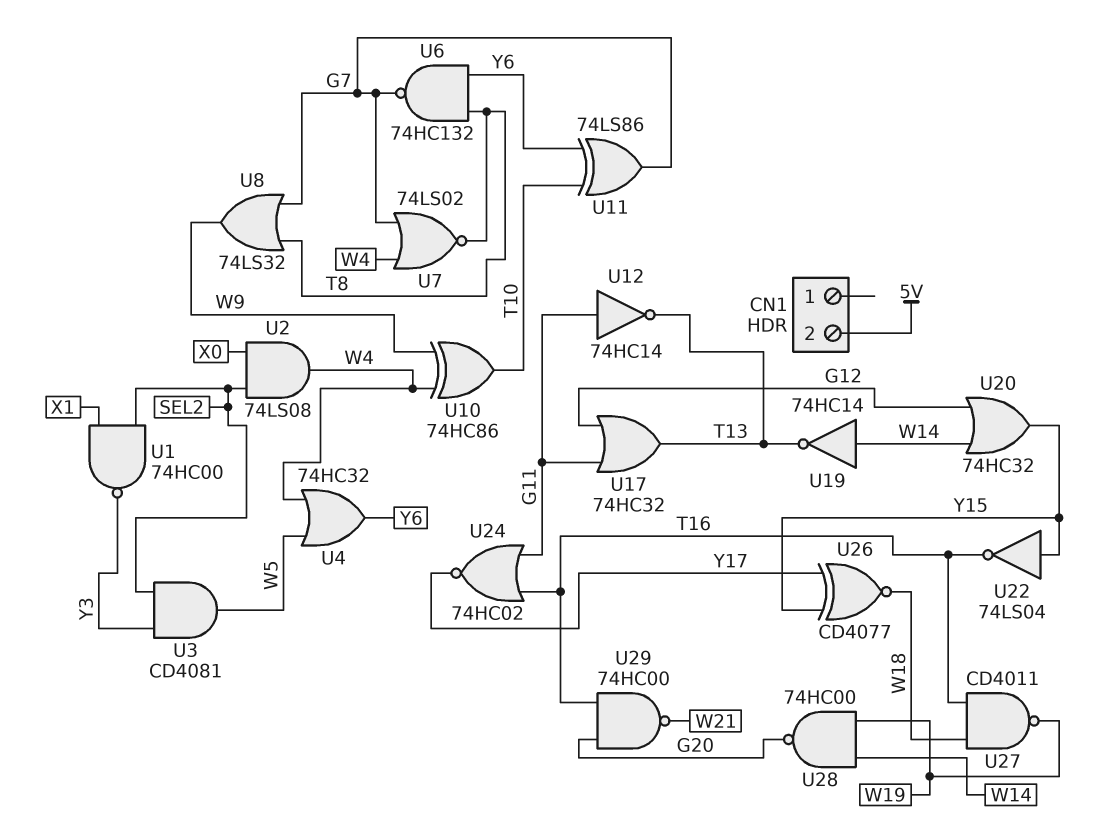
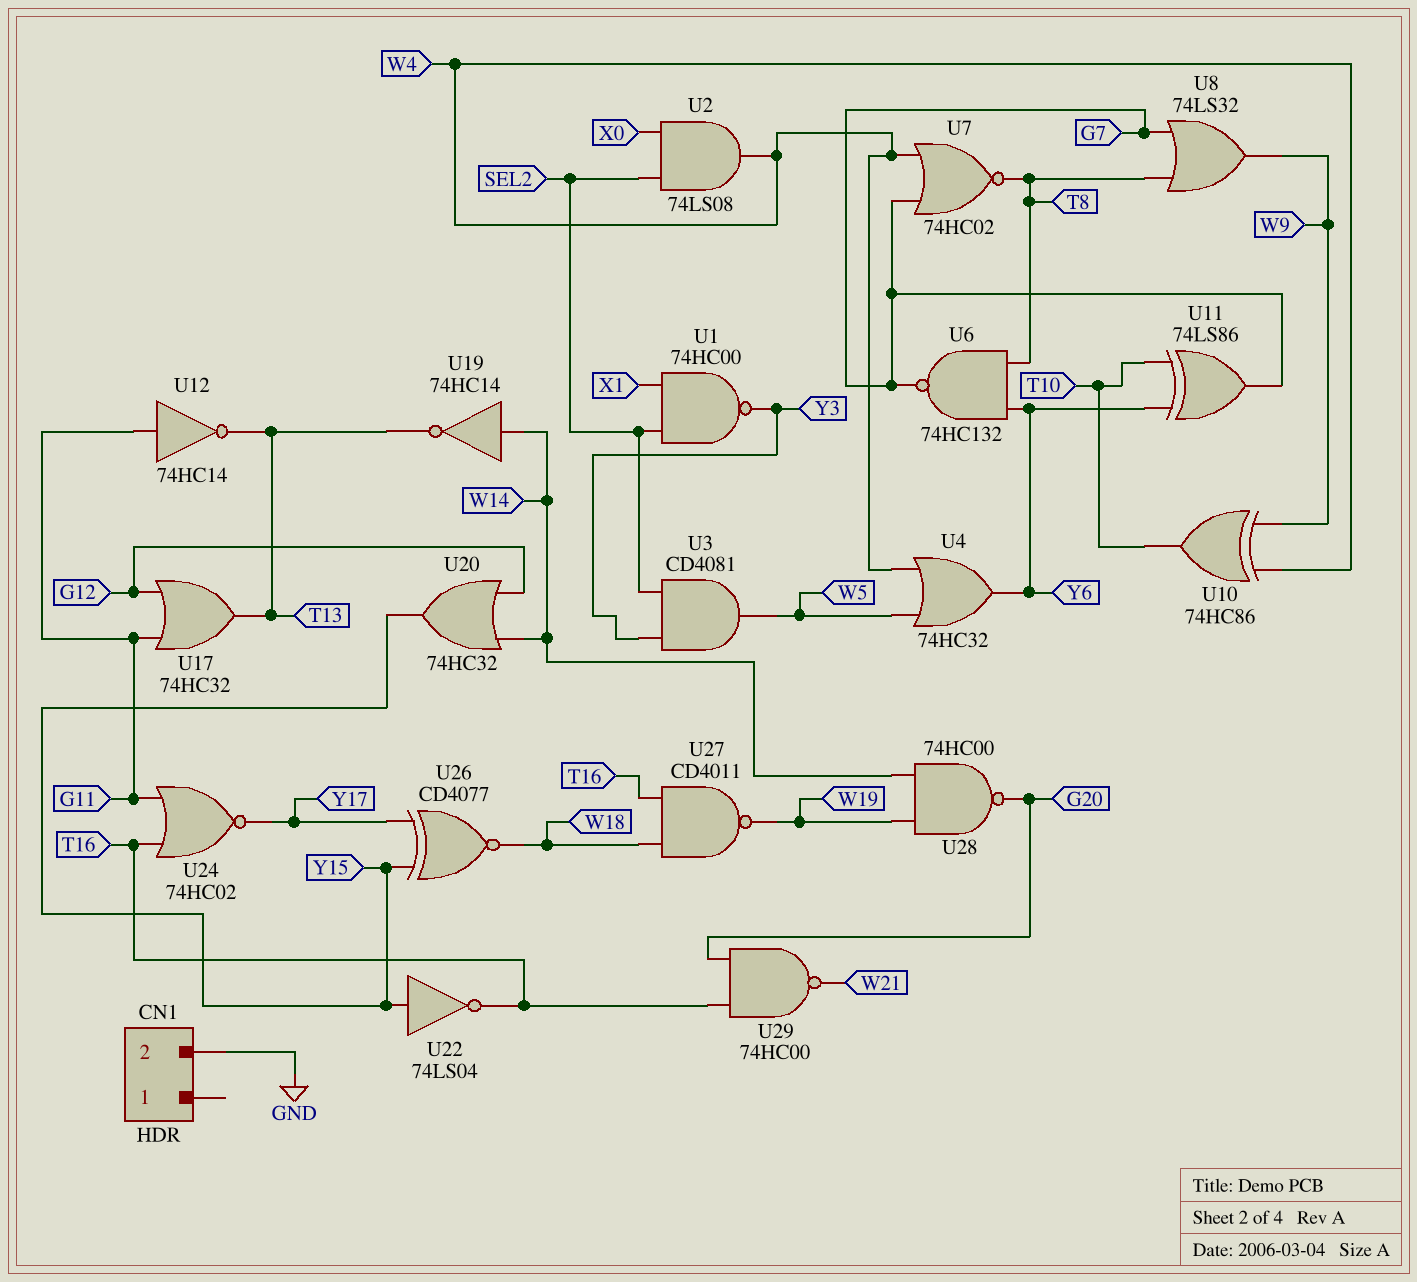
CN1 pin 2: 5V -> GND
U7: NOR 74LS02 (in G7, in W4, out T8) -> NOR 74HC02 (in G7, in W4, out T8)

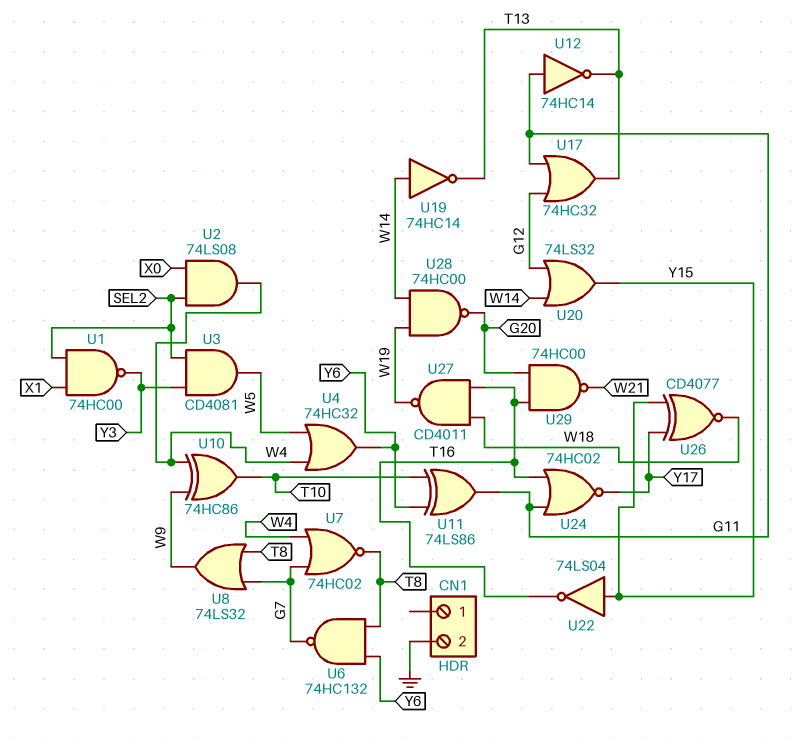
U11: XOR 74LS86 (in T10, in Y6, out G7) -> XOR 74LS86 (in T10, in Y6, out G11)
U20: OR 74HC32 (in G12, in W14, out Y15) -> OR 74LS32 (in G12, in W14, out Y15)

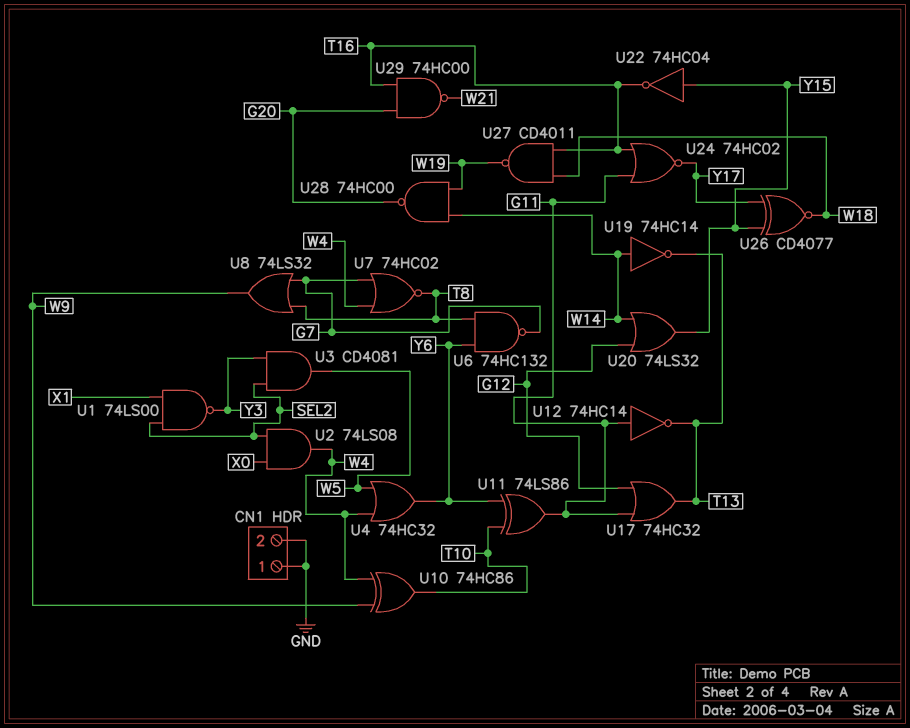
CN1 pin 1: none -> GND
U1: NAND 74HC00 (in SEL2, in X1, out Y3) -> NAND 74LS00 (in SEL2, in X1, out Y3)
U22: NOT 74LS04 (in Y15, out T16) -> NOT 74HC04 (in Y15, out T16)

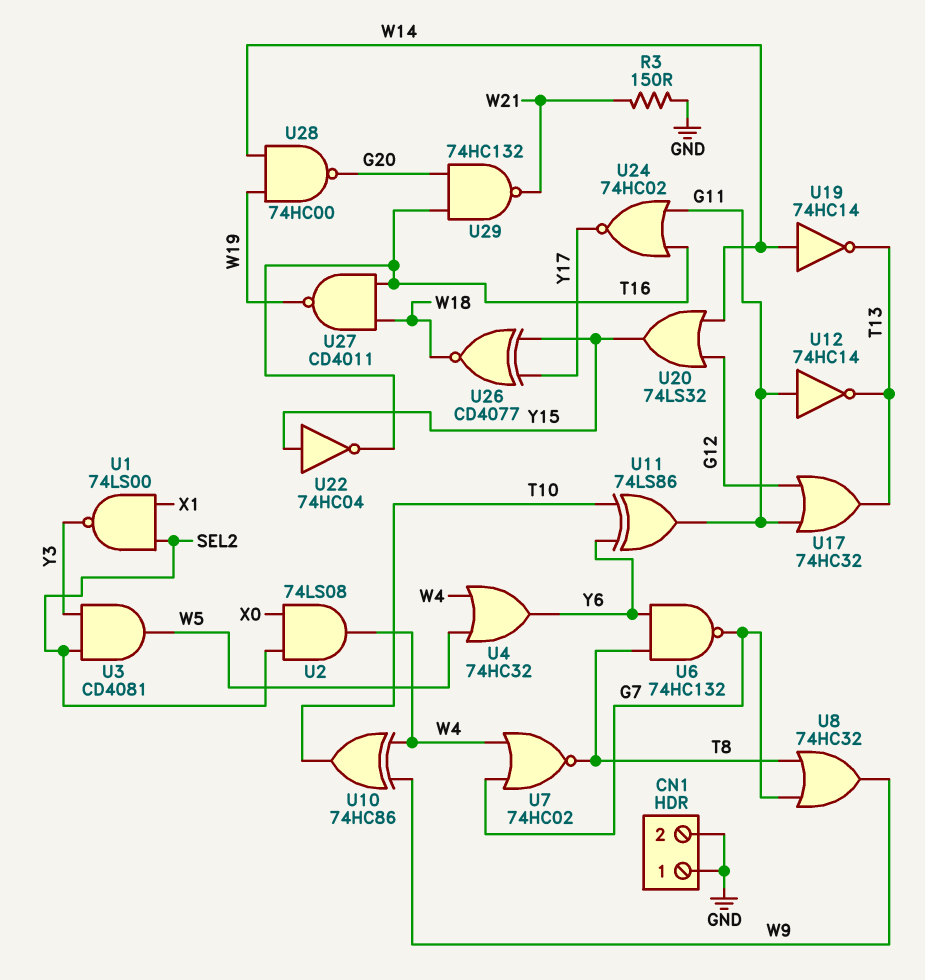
R3: none -> 150 (GND, W21)
U8: OR 74LS32 (in G7, in T8, out W9) -> OR 74HC32 (in G7, in T8, out W9)
U29: NAND 74HC00 (in G20, in T16, out W21) -> NAND 74HC132 (in G20, in T16, out W21)

